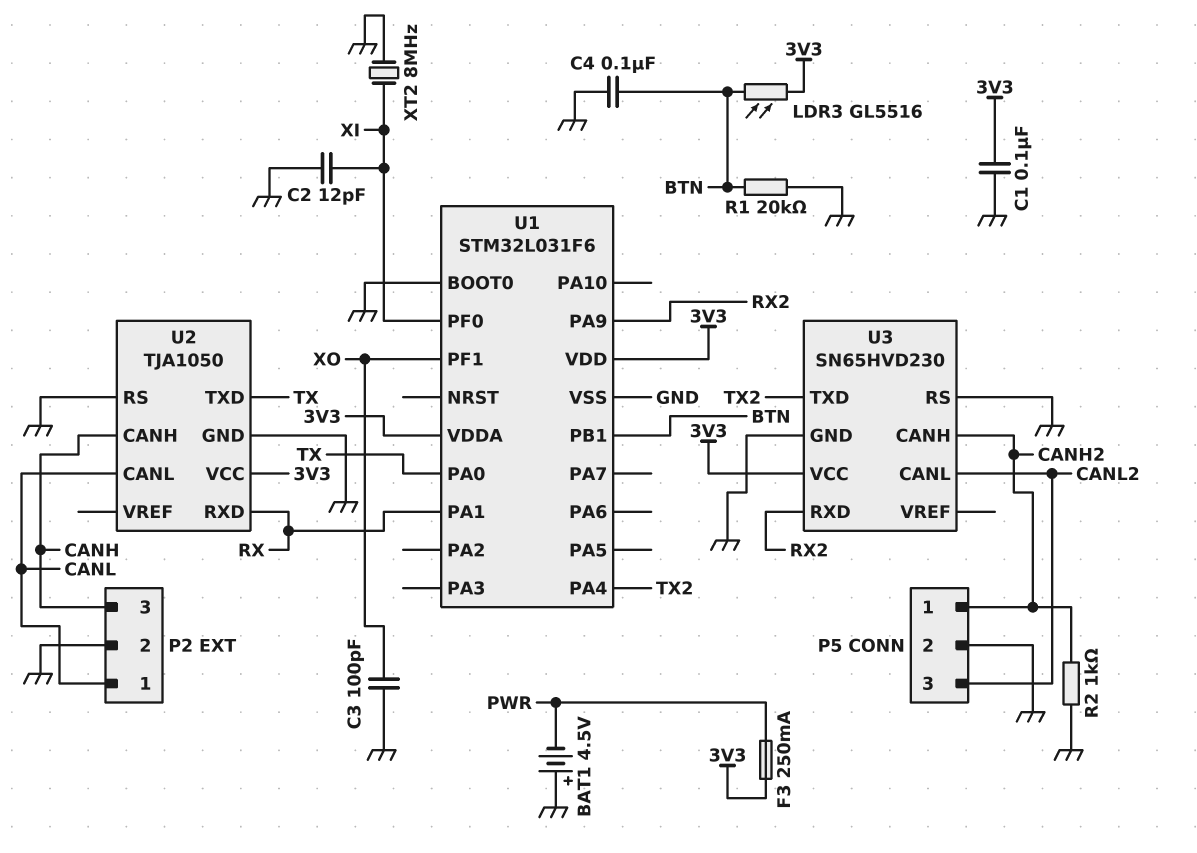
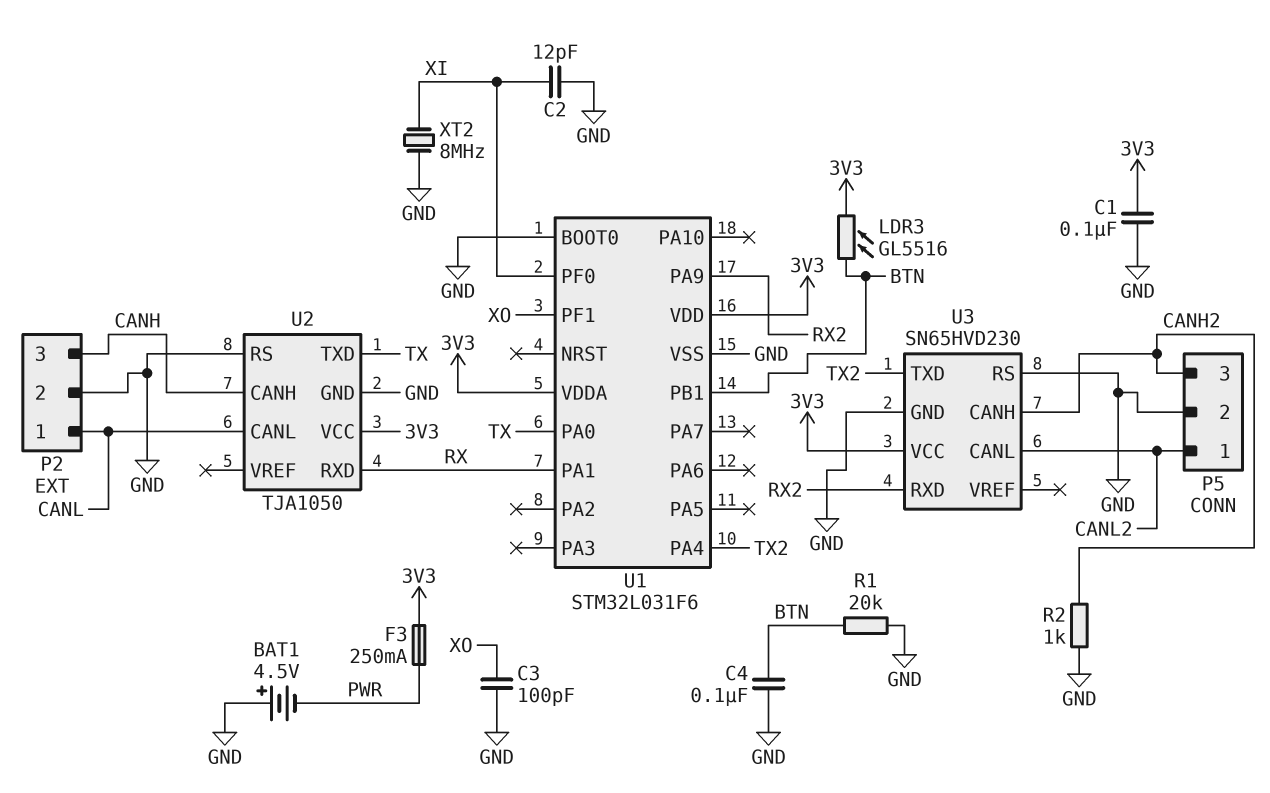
P5 pin 1: CANH2 -> CANL2
P5 pin 3: CANL2 -> CANH2

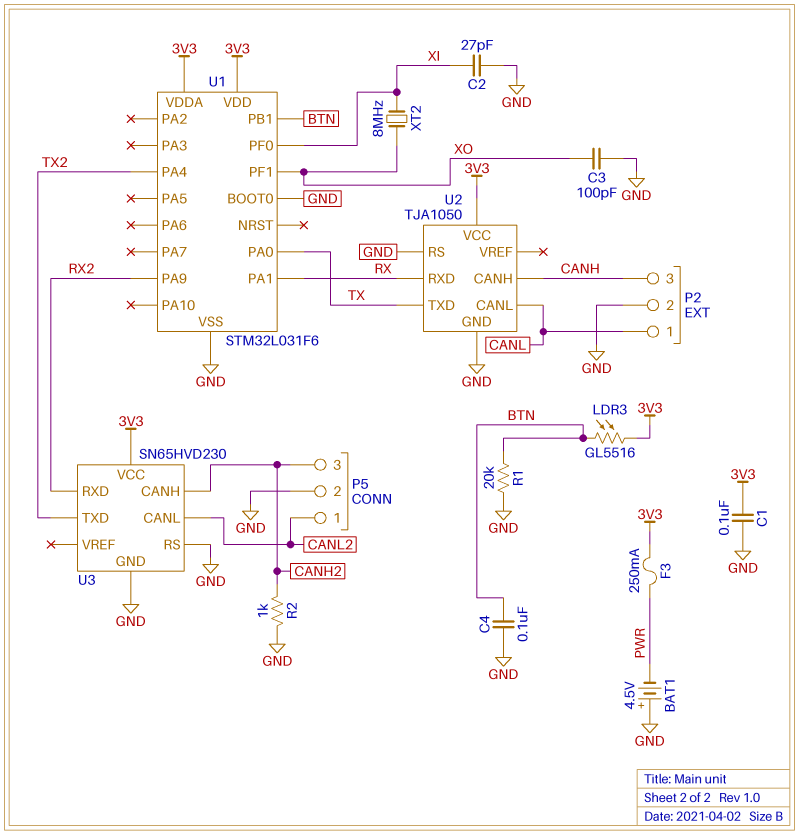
C2: 12pF (GND, XI) -> 27pF (GND, XI)
XT2: 8MHz (GND, XI) -> 8MHz (XI, XO)

